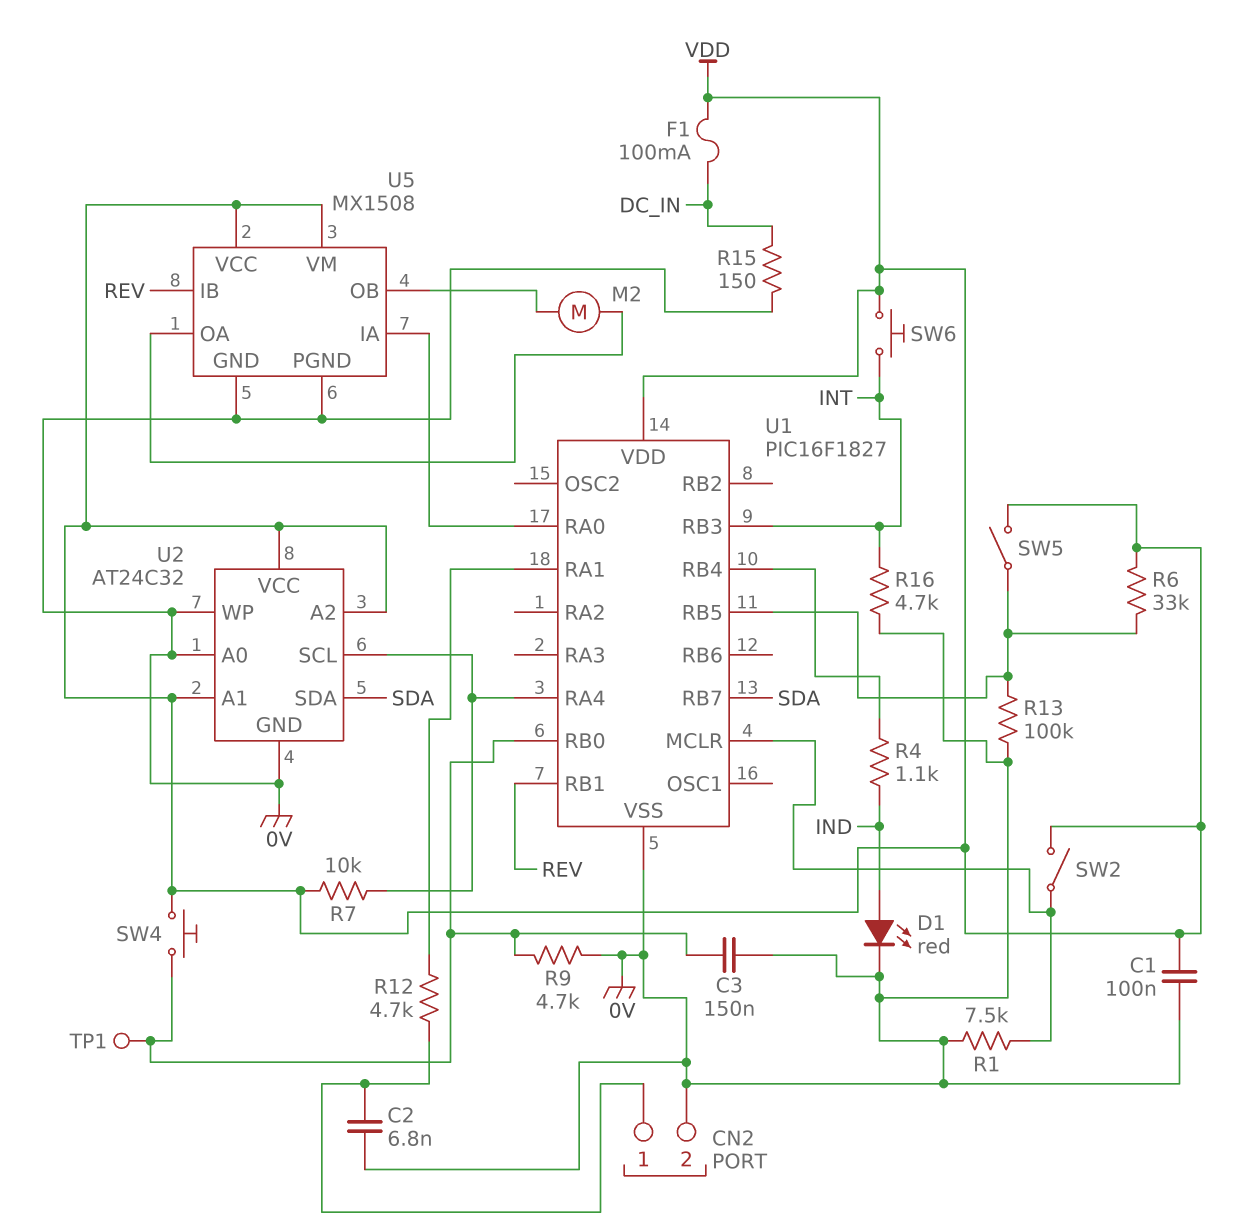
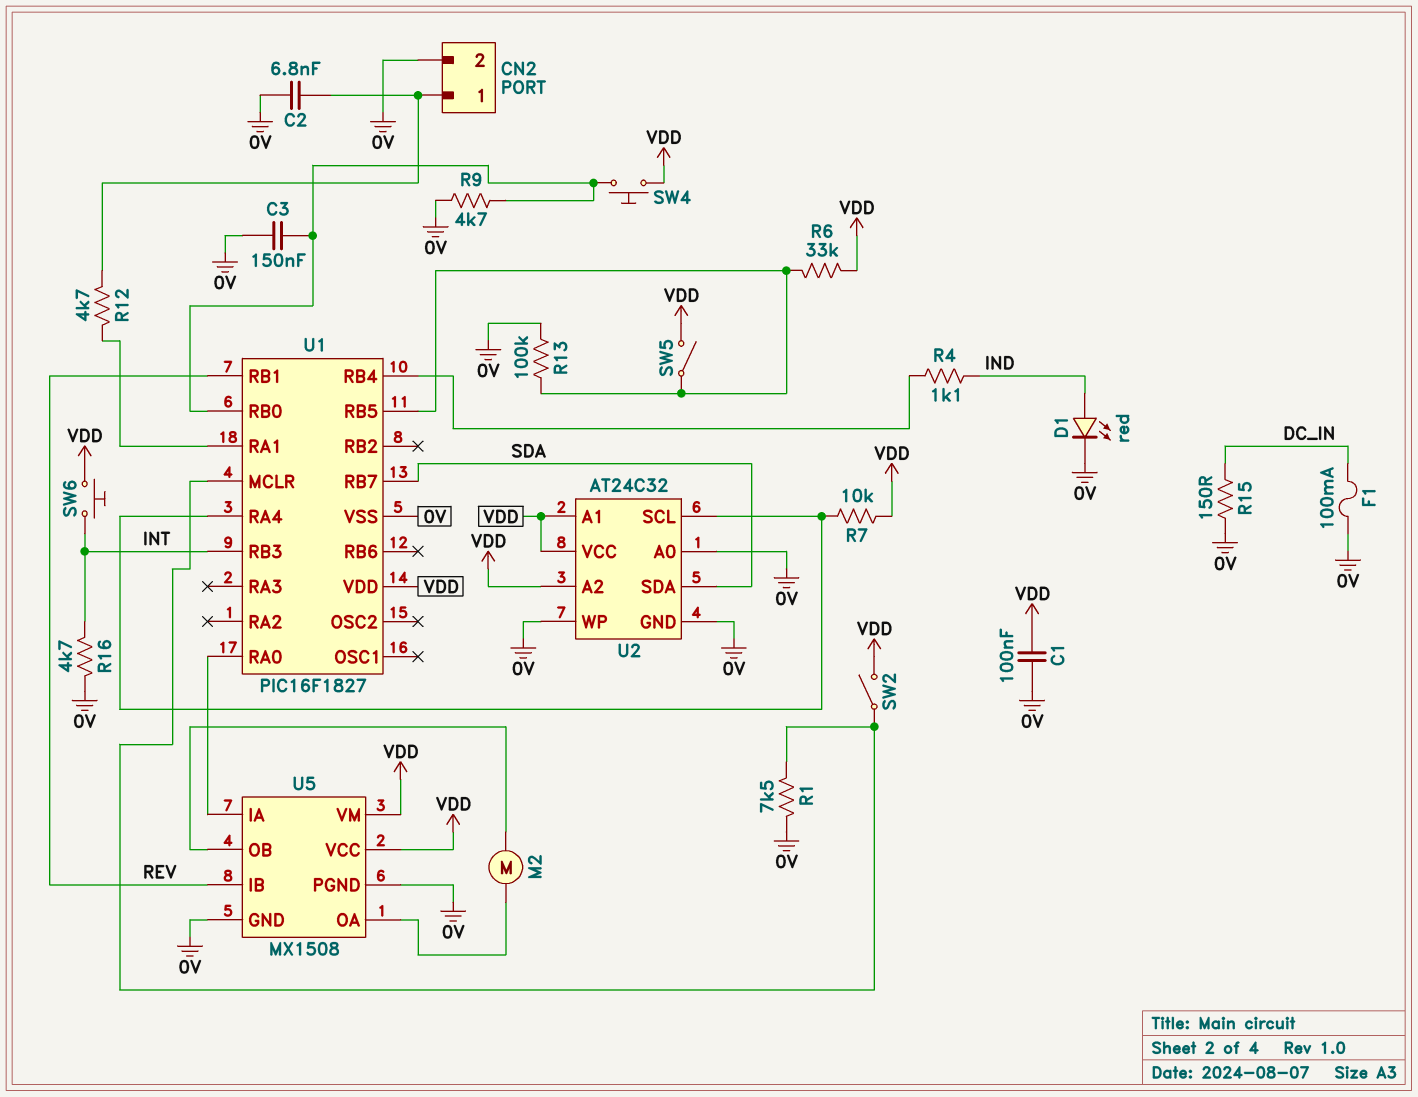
F1: 100mA (DC_IN, VDD) -> 100mA (0V, DC_IN)
TP1: test point (U1/RB0) -> none

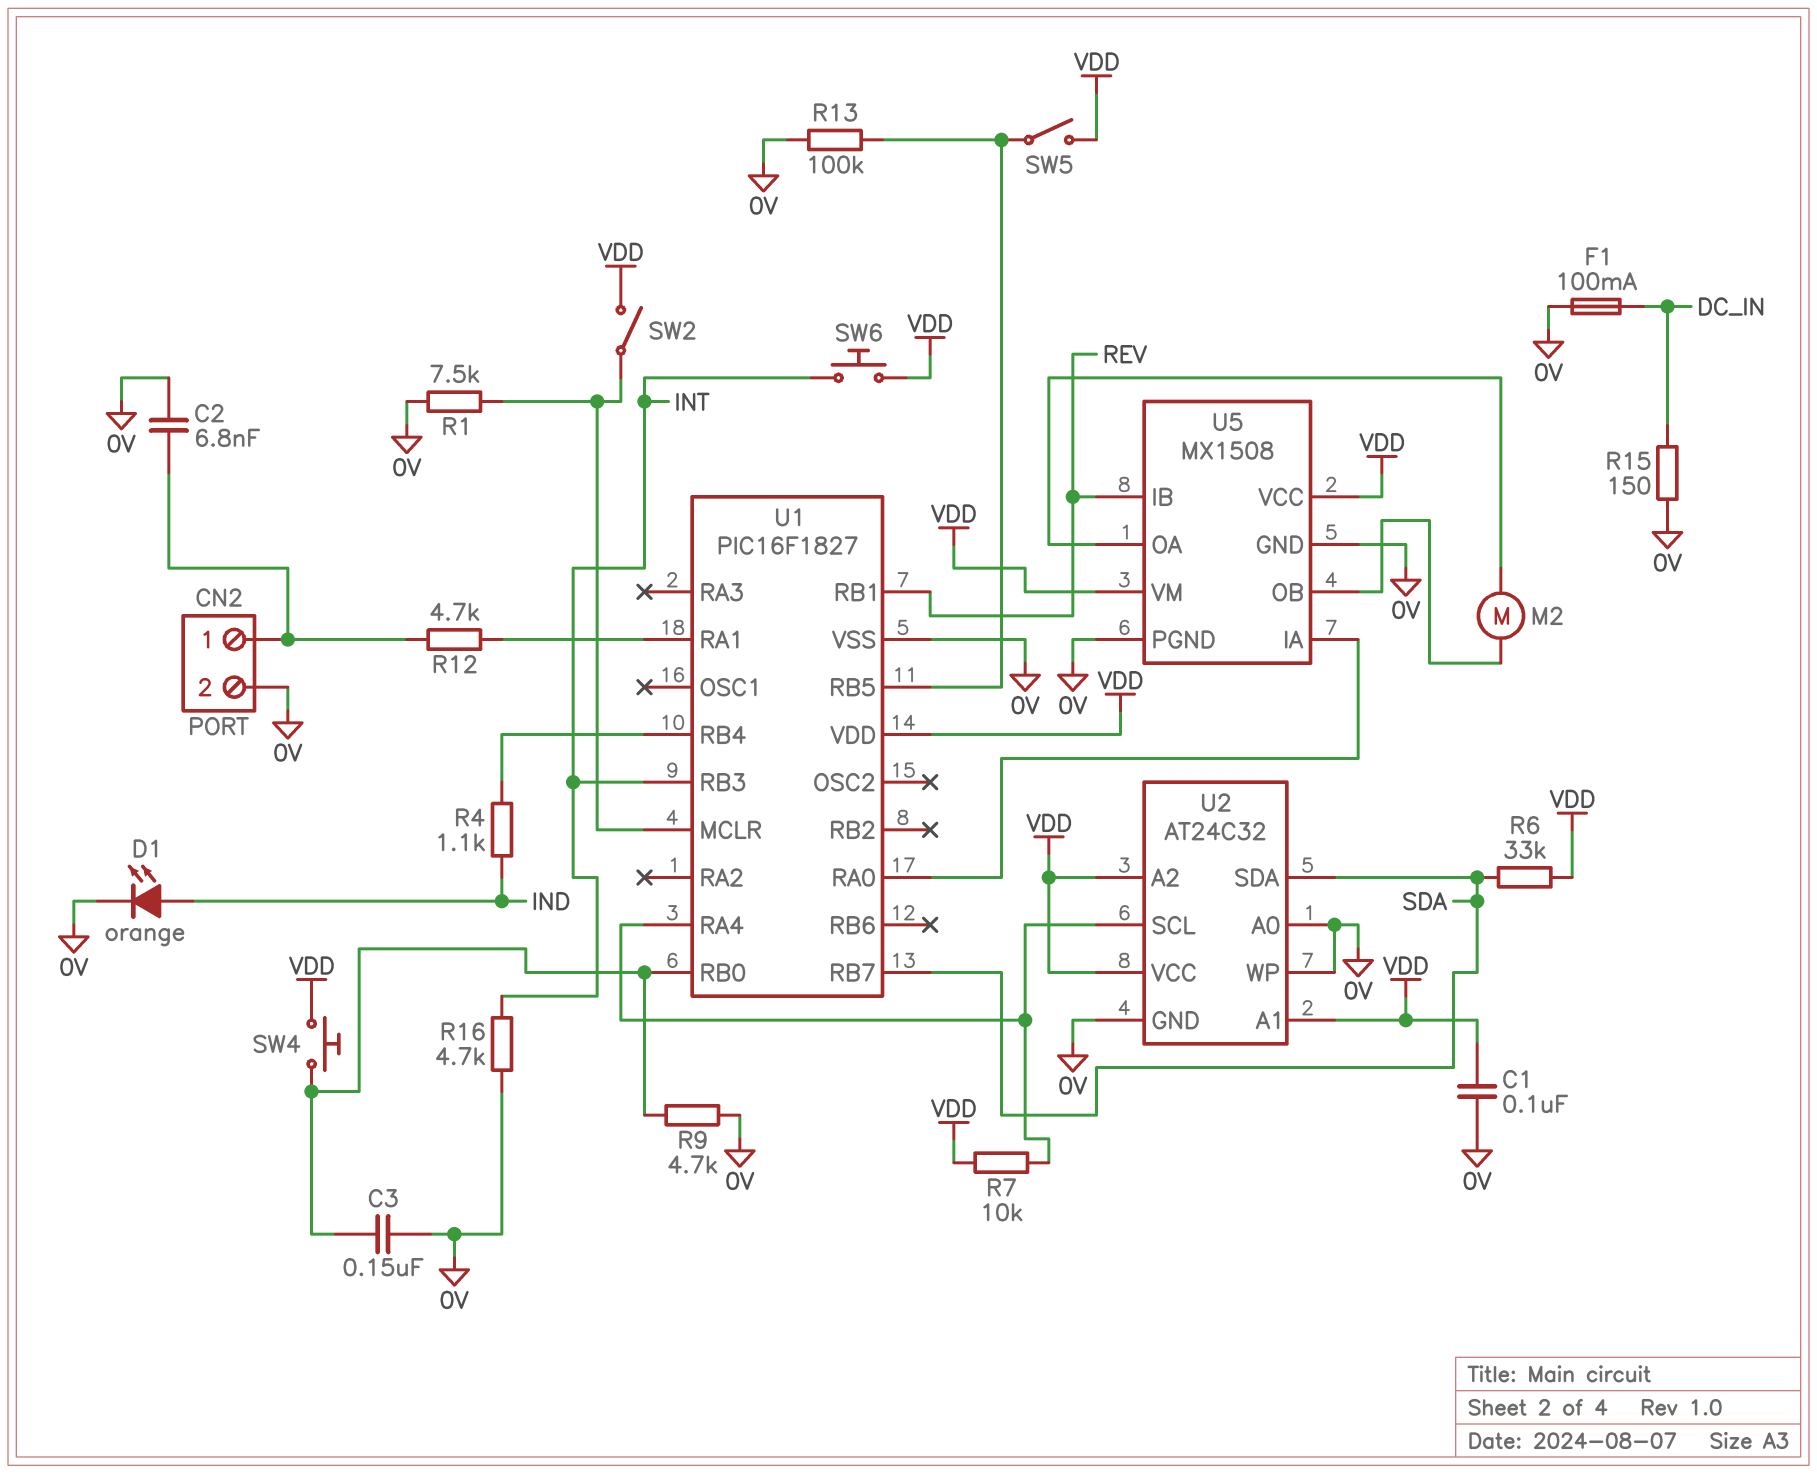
D1: LED red (A IND, K 0V) -> LED orange (A IND, K 0V)
R6: 33k (U1/RB5, VDD) -> 33k (SDA, VDD)

